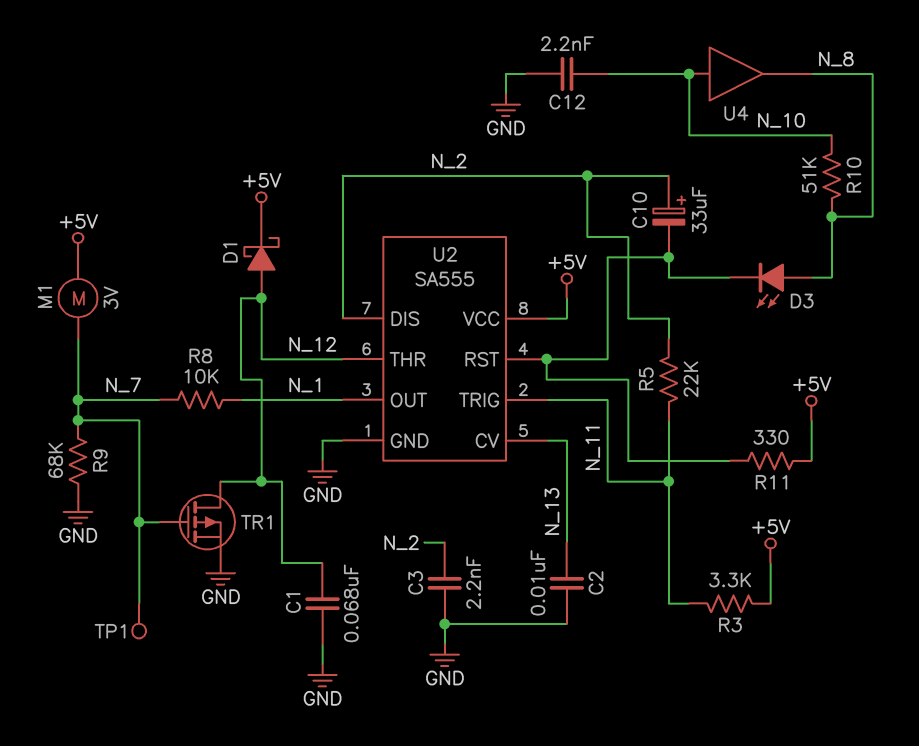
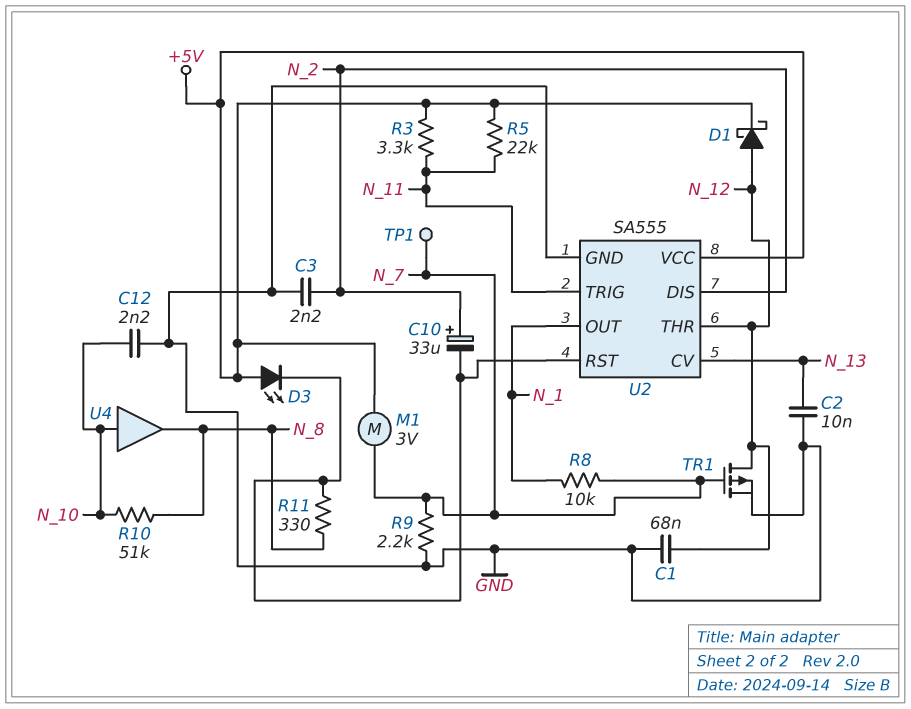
D3: LED (A N_8, K U2/RST) -> LED (A +5V, K U2/RST)
R5: 22k (N_2, N_11) -> 22k (+5V, N_11)
R9: 68k (GND, N_7) -> 2.2k (GND, N_7)
R11: 330 (+5V, U2/RST) -> 330 (N_8, U2/RST)

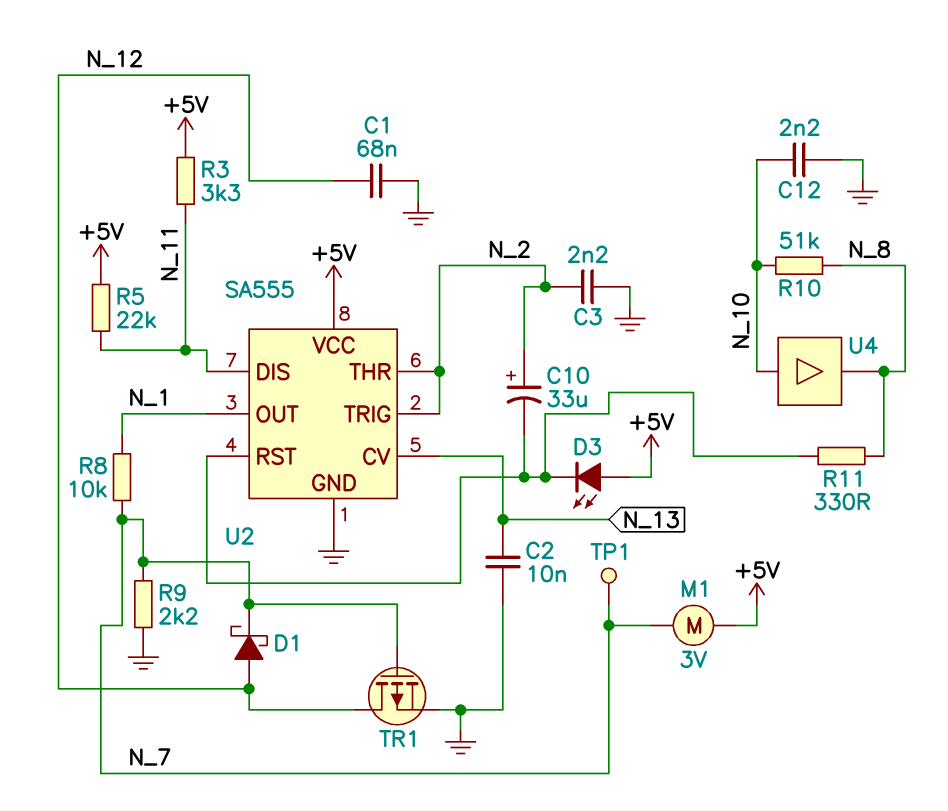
D1: schottky (A N_12, K +5V) -> schottky (A N_12, K N_7)
U2 pin DIS: N_2 -> N_11
U2 pin THR: N_12 -> N_2
U2 pin TRIG: N_11 -> N_2

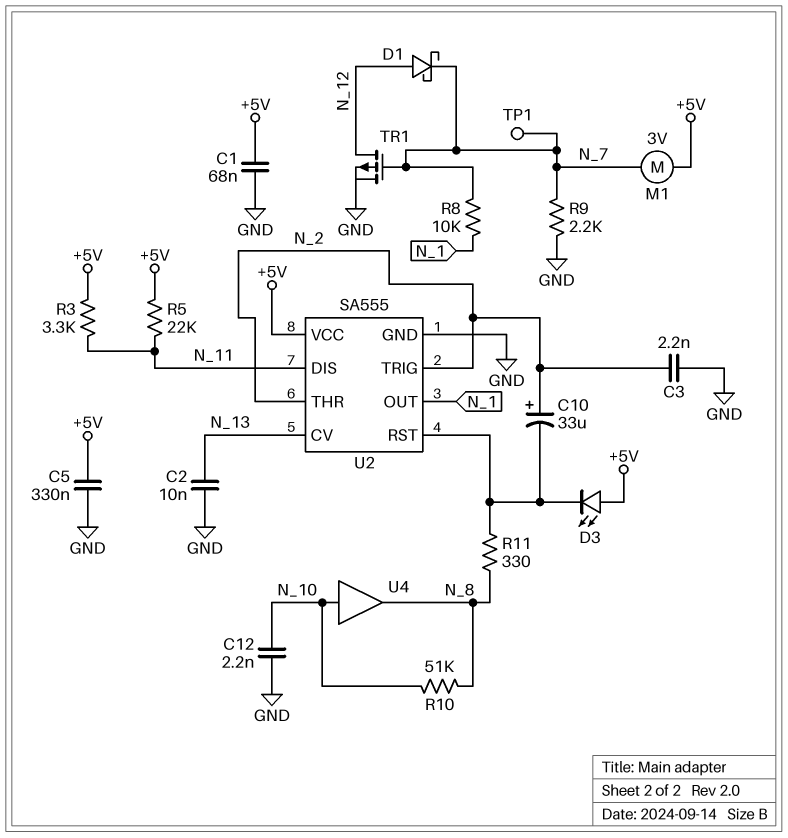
C1: 68nF (GND, N_12) -> 68nF (+5V, GND)
C5: none -> 330nF (+5V, GND)

